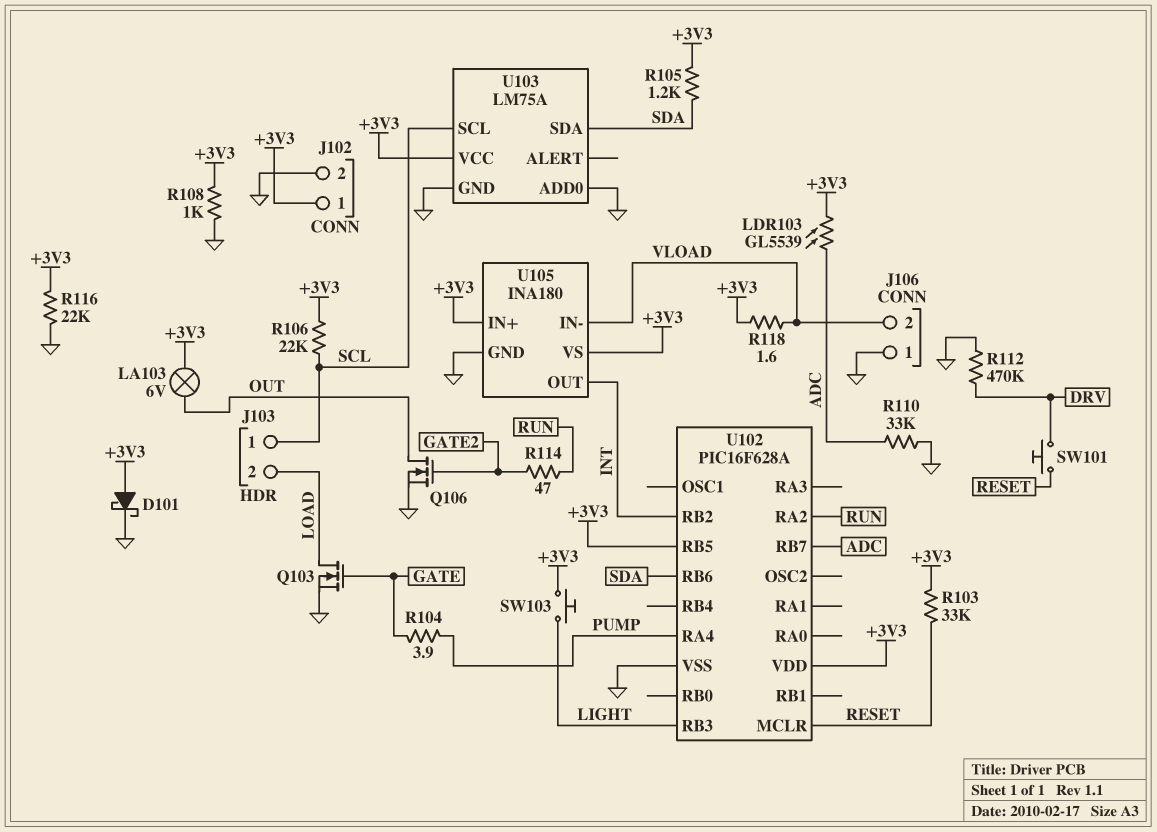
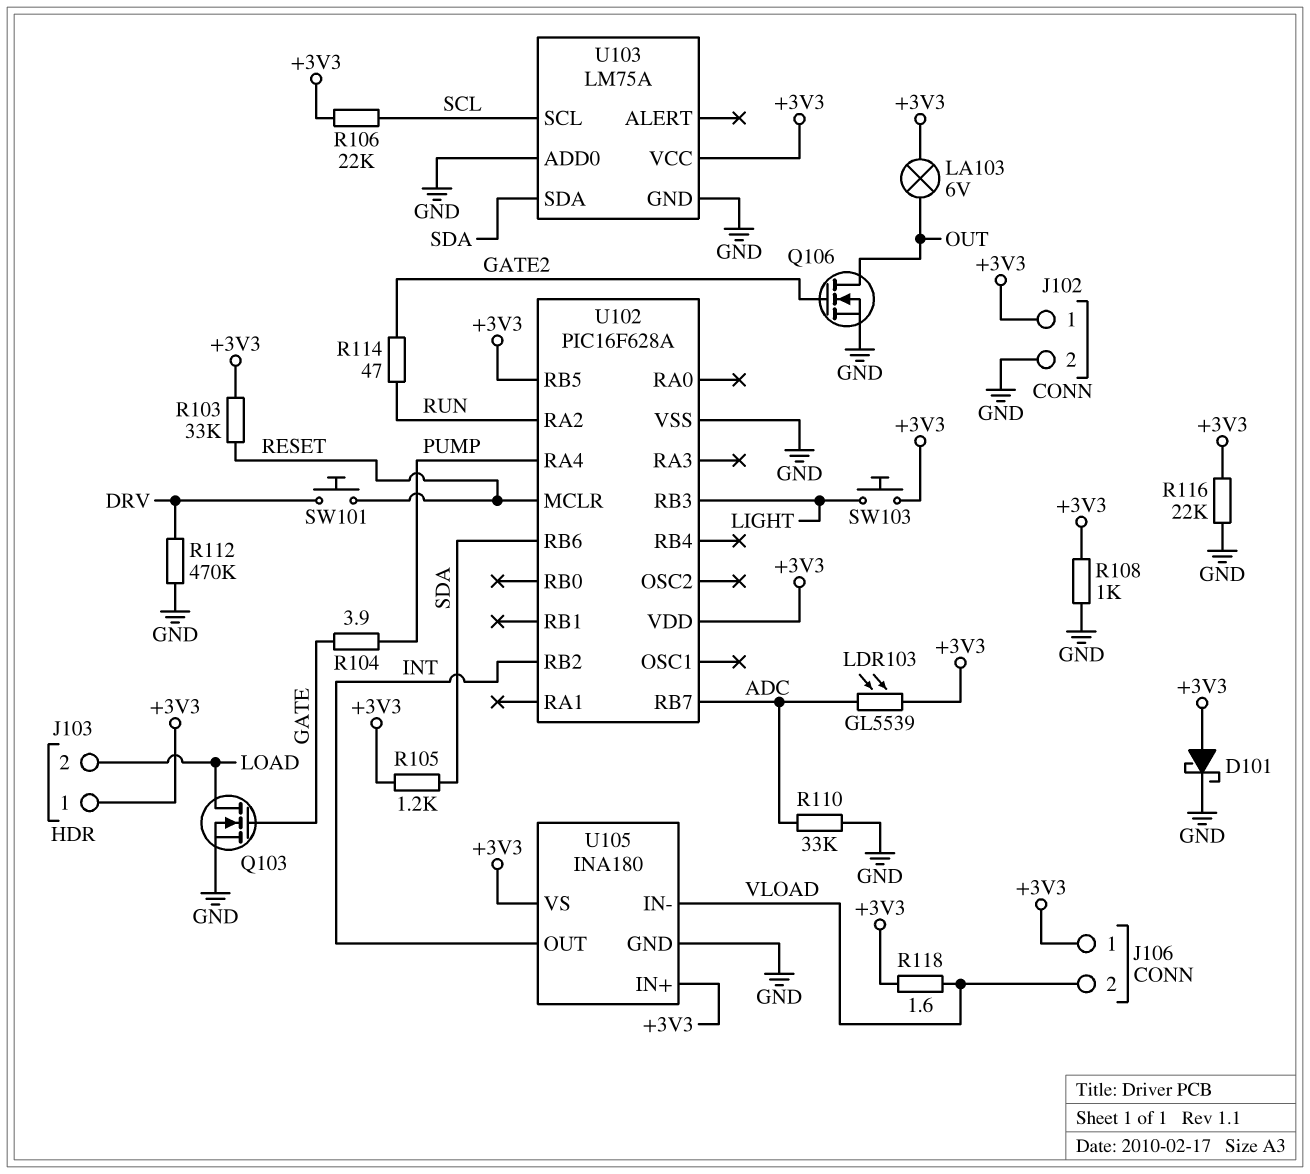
J103 pin 1: SCL -> +3V3
J106 pin 1: GND -> +3V3

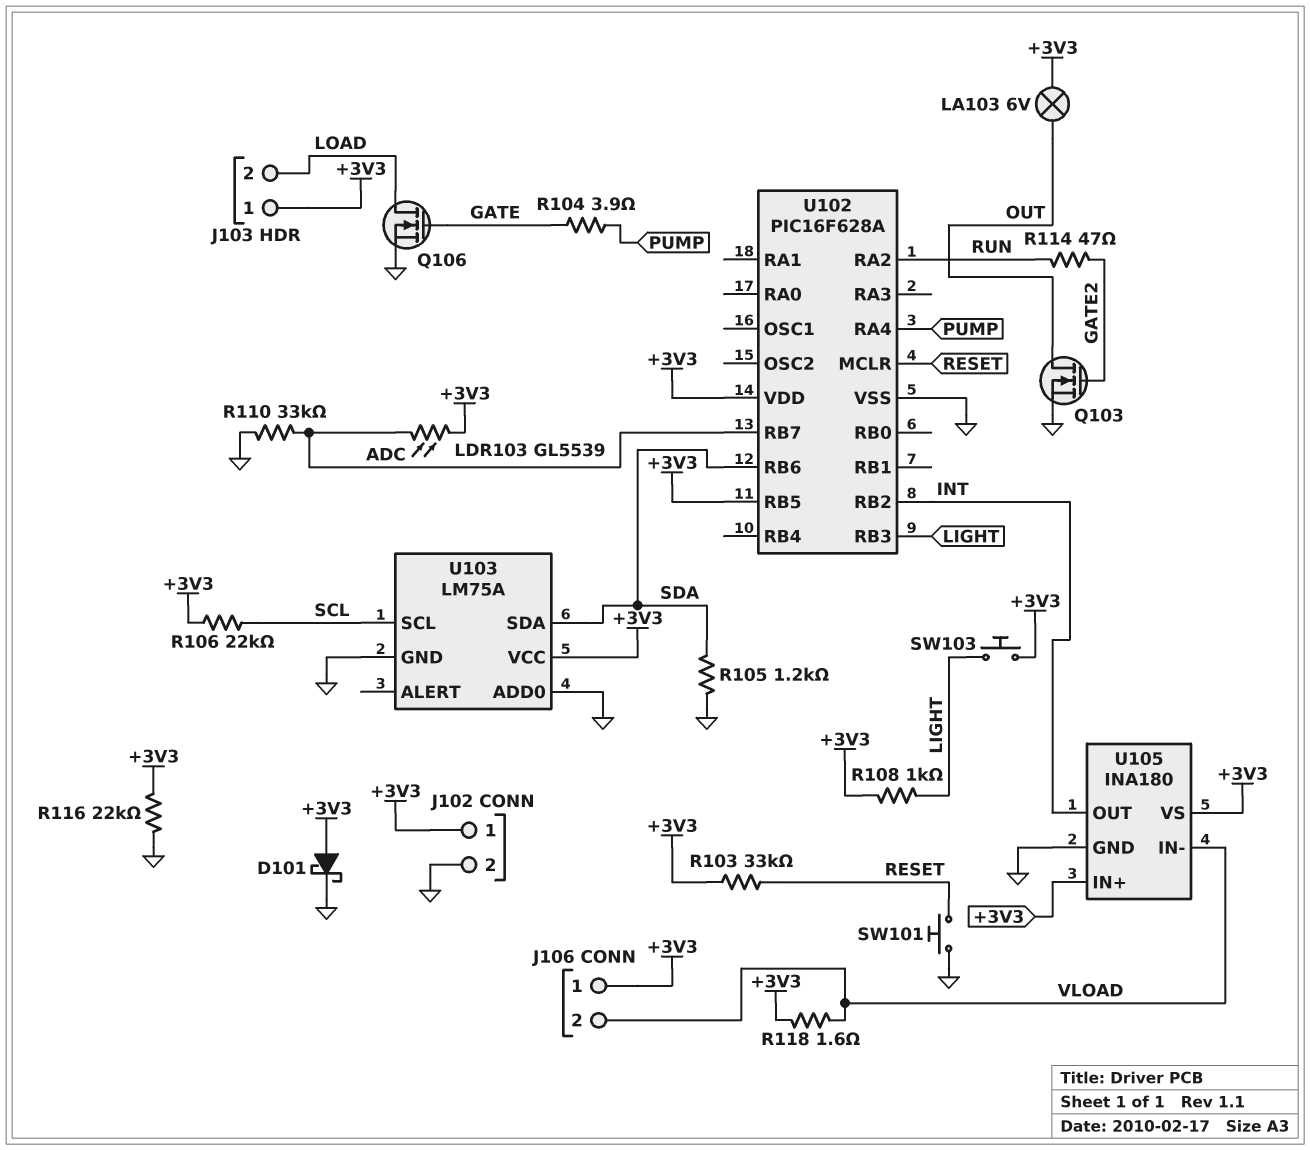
Q103: NMOS (G GATE, D LOAD, S GND) -> NMOS (G GATE2, D OUT, S GND)
Q106: NMOS (G GATE2, D OUT, S GND) -> NMOS (G GATE, D LOAD, S GND)
R105: 1.2k (+3V3, SDA) -> 1.2k (GND, SDA)
R108: 1k (+3V3, GND) -> 1k (+3V3, LIGHT)
R112: 470k (DRV, GND) -> none
SW101: button (DRV, RESET) -> button (GND, RESET)

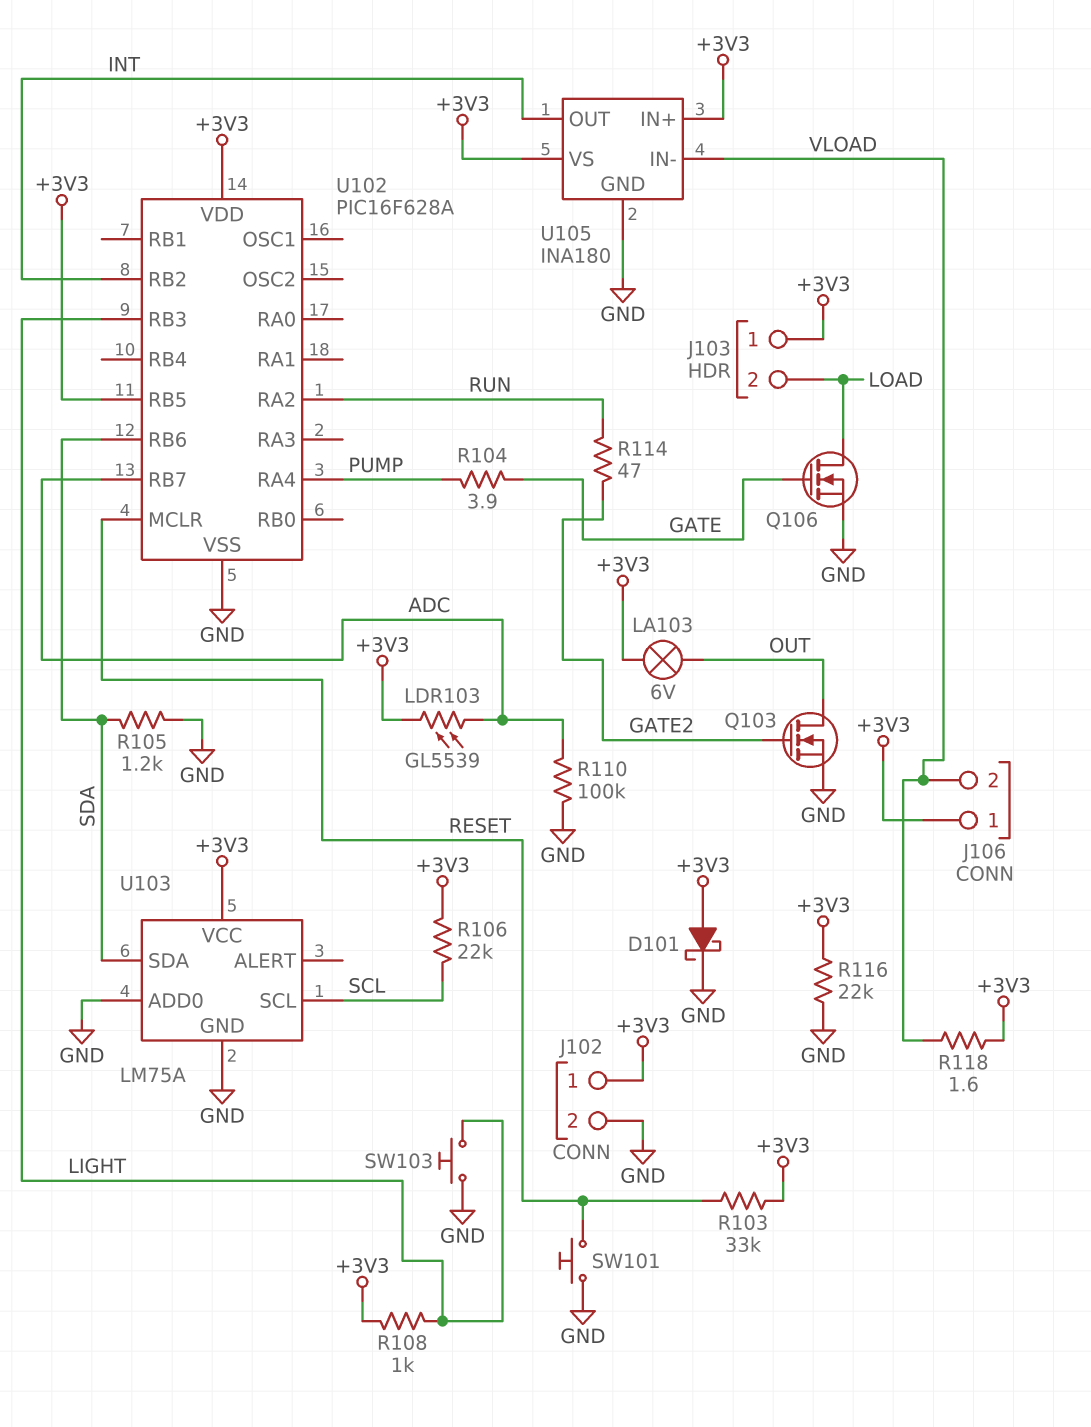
R110: 33k (ADC, GND) -> 100k (ADC, GND)
SW103: button (+3V3, LIGHT) -> button (GND, LIGHT)

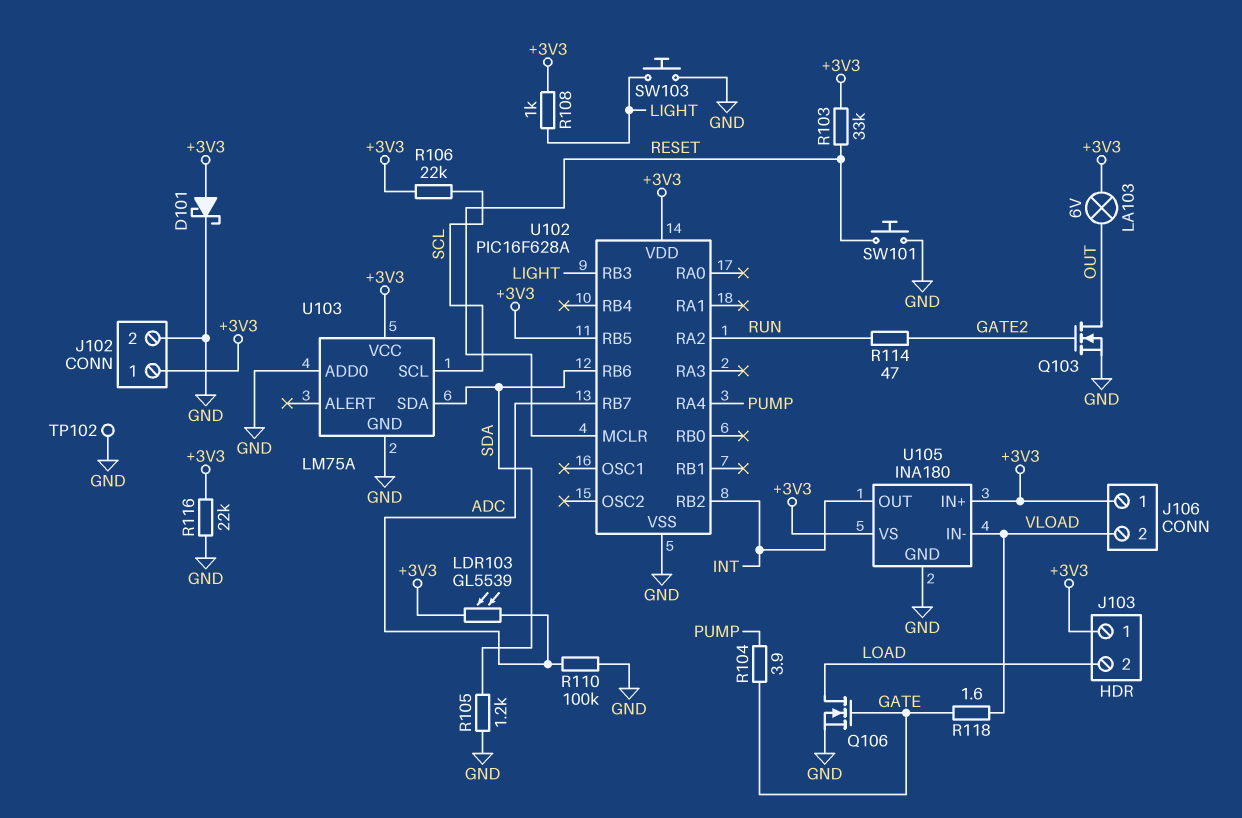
R118: 1.6 (+3V3, VLOAD) -> 1.6 (GATE, VLOAD)
TP102: none -> test point (GND)

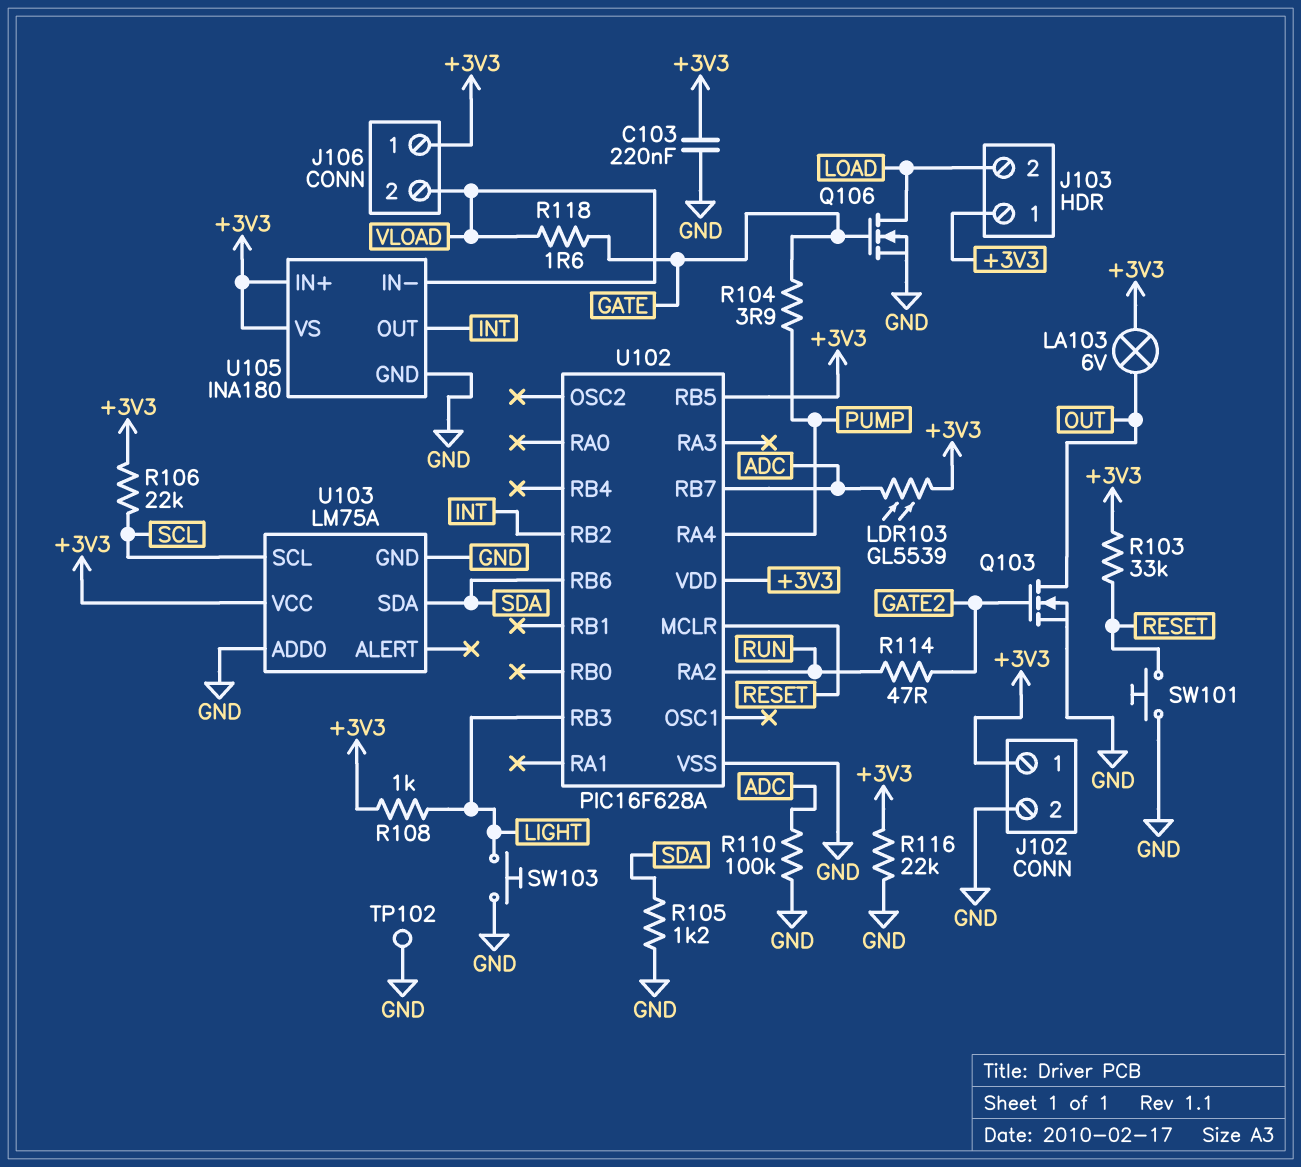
C103: none -> 220nF (+3V3, GND)
D101: schottky (A +3V3, K GND) -> none

